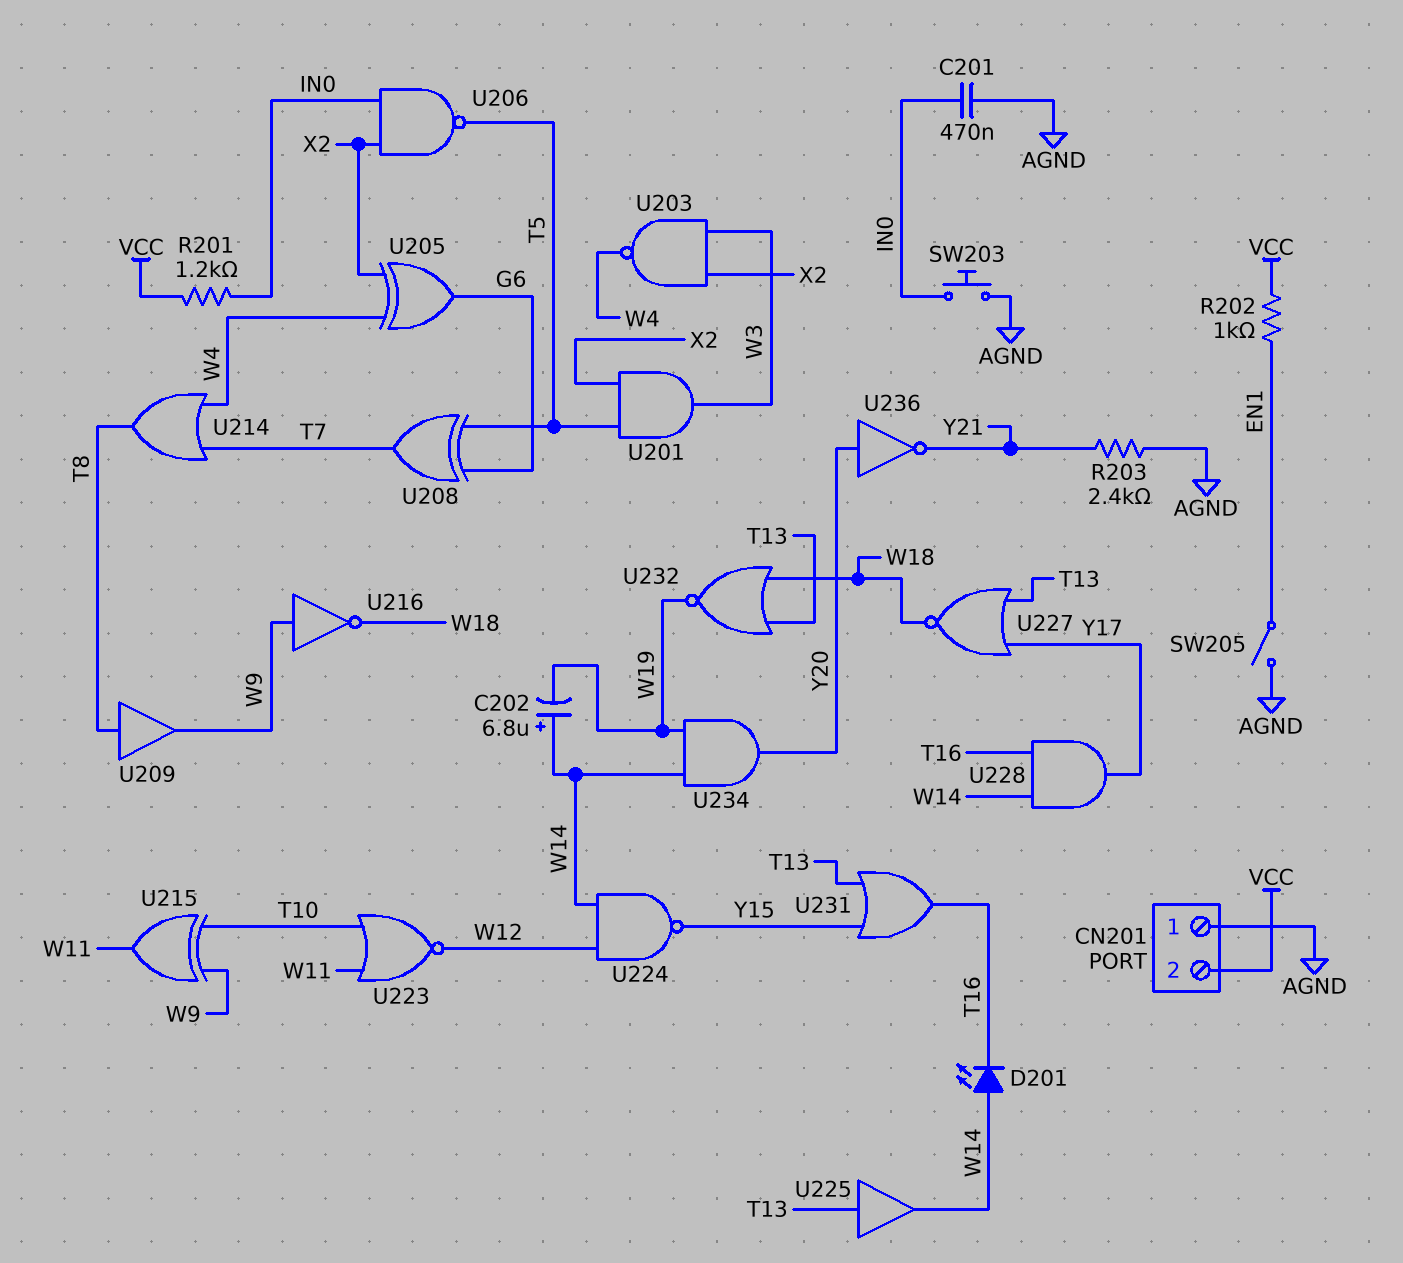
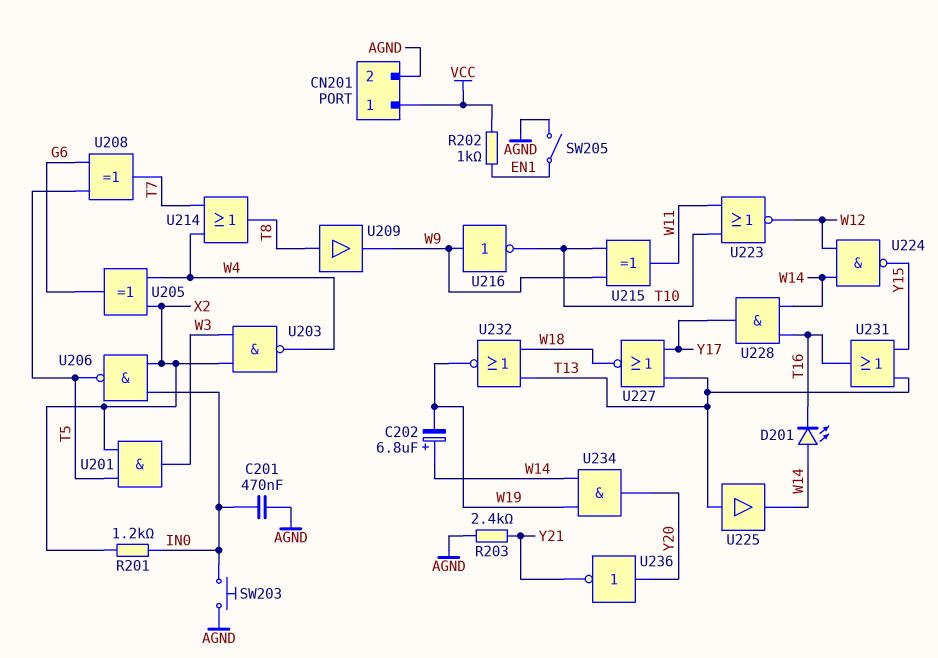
CN201 pin 1: AGND -> VCC
CN201 pin 2: VCC -> AGND
R201: 1.2k (IN0, VCC) -> 1.2k (IN0, X2)
U216: NOT (in W9, out W18) -> NOT (in W9, out T10)

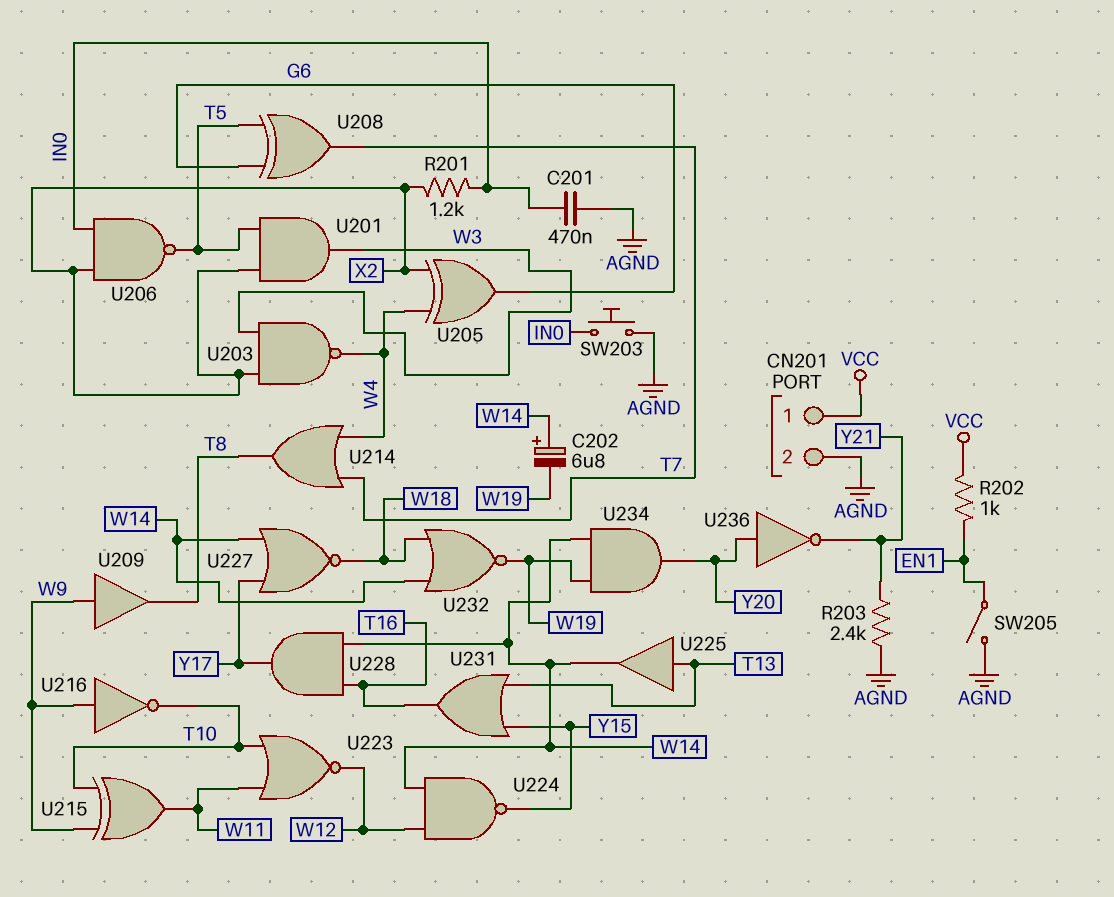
D201: LED (A W14, K T16) -> none
U209: buffer (in T8, out W9) -> buffer (in W9, out T8)
U227: NOR (in T13, in Y17, out W18) -> NOR (in W14, in Y17, out W18)
U232: NOR (in T13, in W18, out W19) -> NOR (in W14, in W18, out W19)

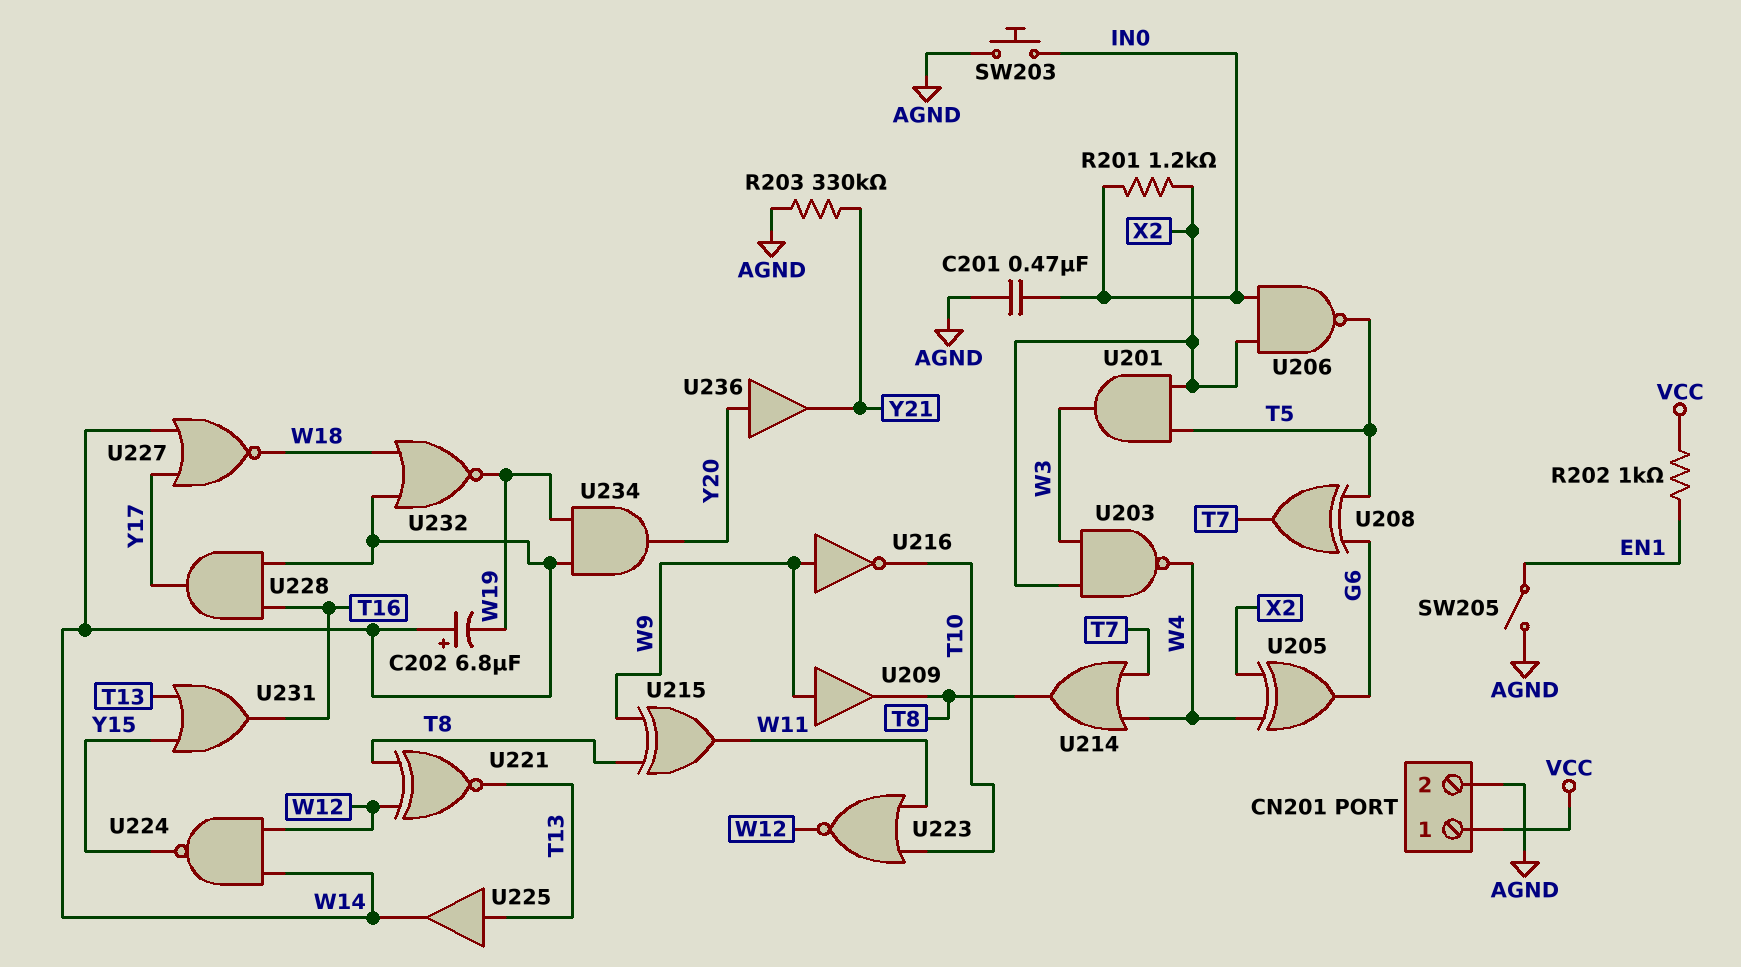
R203: 2.4k (AGND, Y21) -> 330k (AGND, Y21)
U215: XOR (in T10, in W9, out W11) -> XOR (in T8, in W9, out W11)
U221: none -> XNOR (in T8, in W12, out T13)
U236: NOT (in Y20, out Y21) -> buffer (in Y20, out Y21)

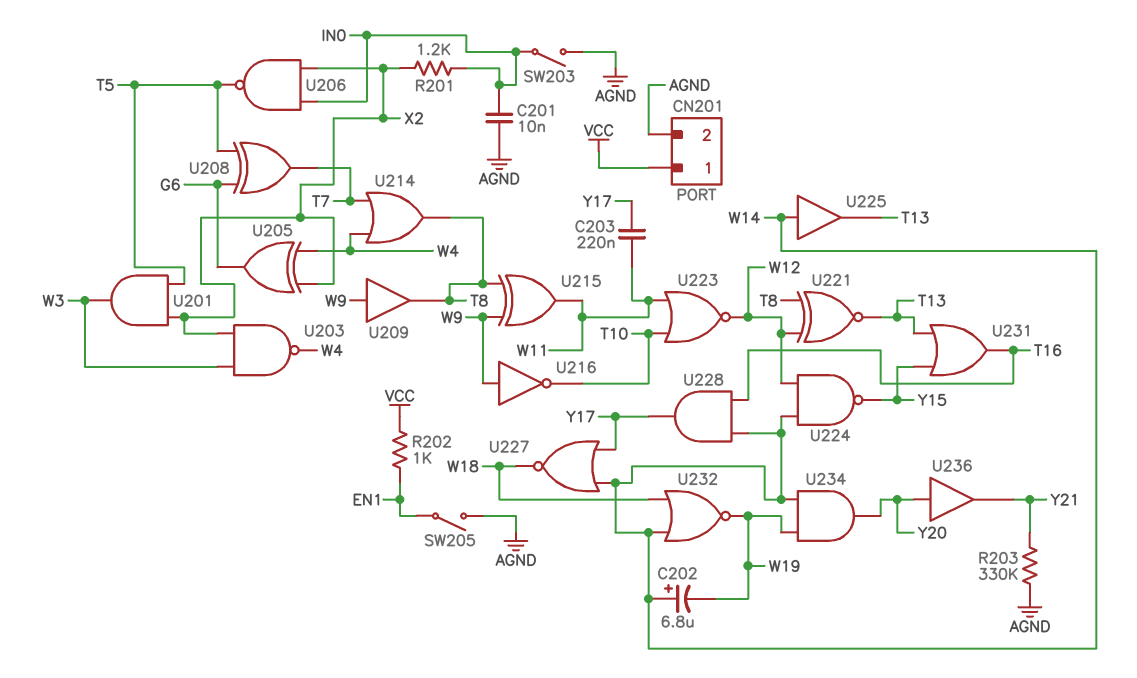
C201: 470nF (AGND, IN0) -> 10nF (AGND, IN0)
C203: none -> 220nF (W11, Y17)
SW203: button (AGND, IN0) -> switch (AGND, IN0)
U225: buffer (in T13, out W14) -> buffer (in W14, out T13)

